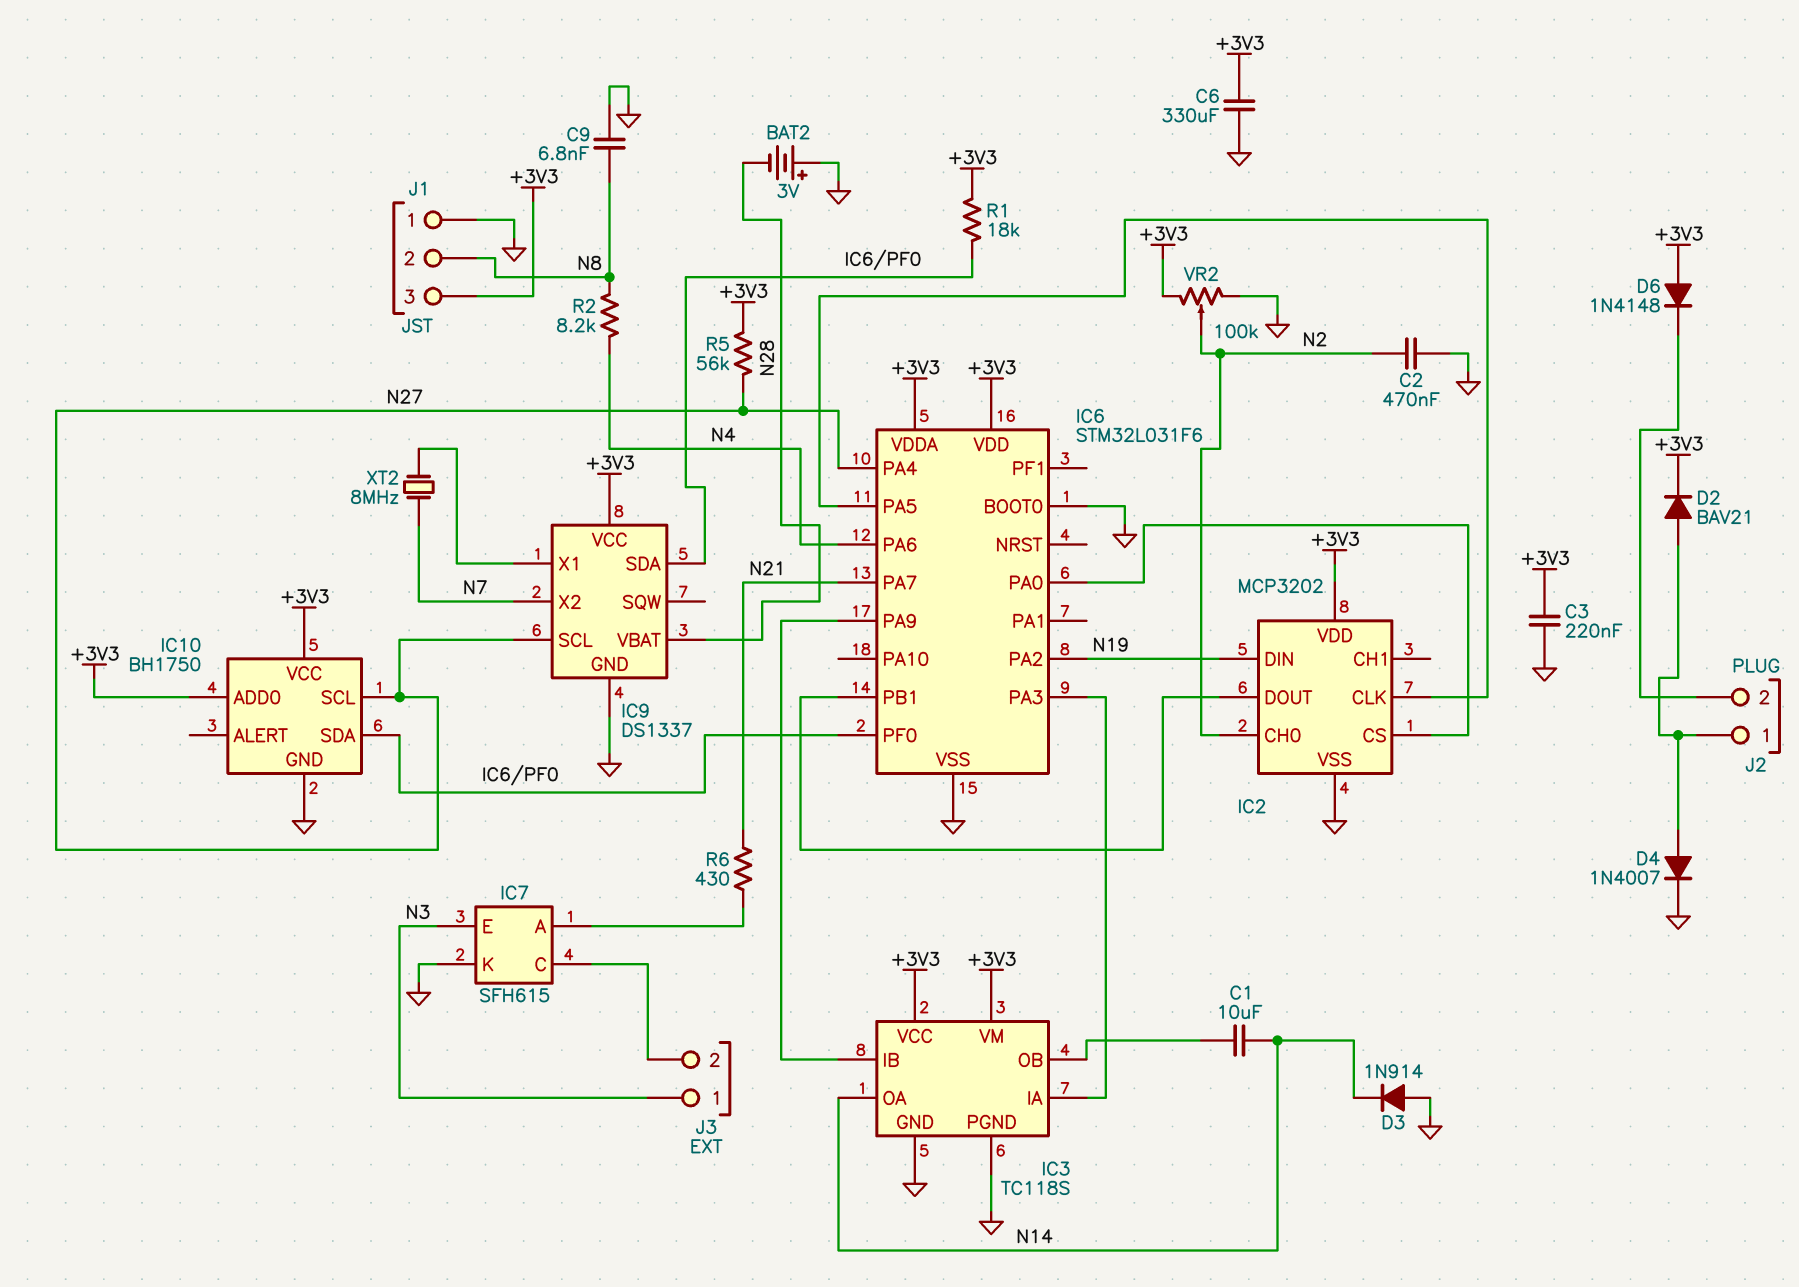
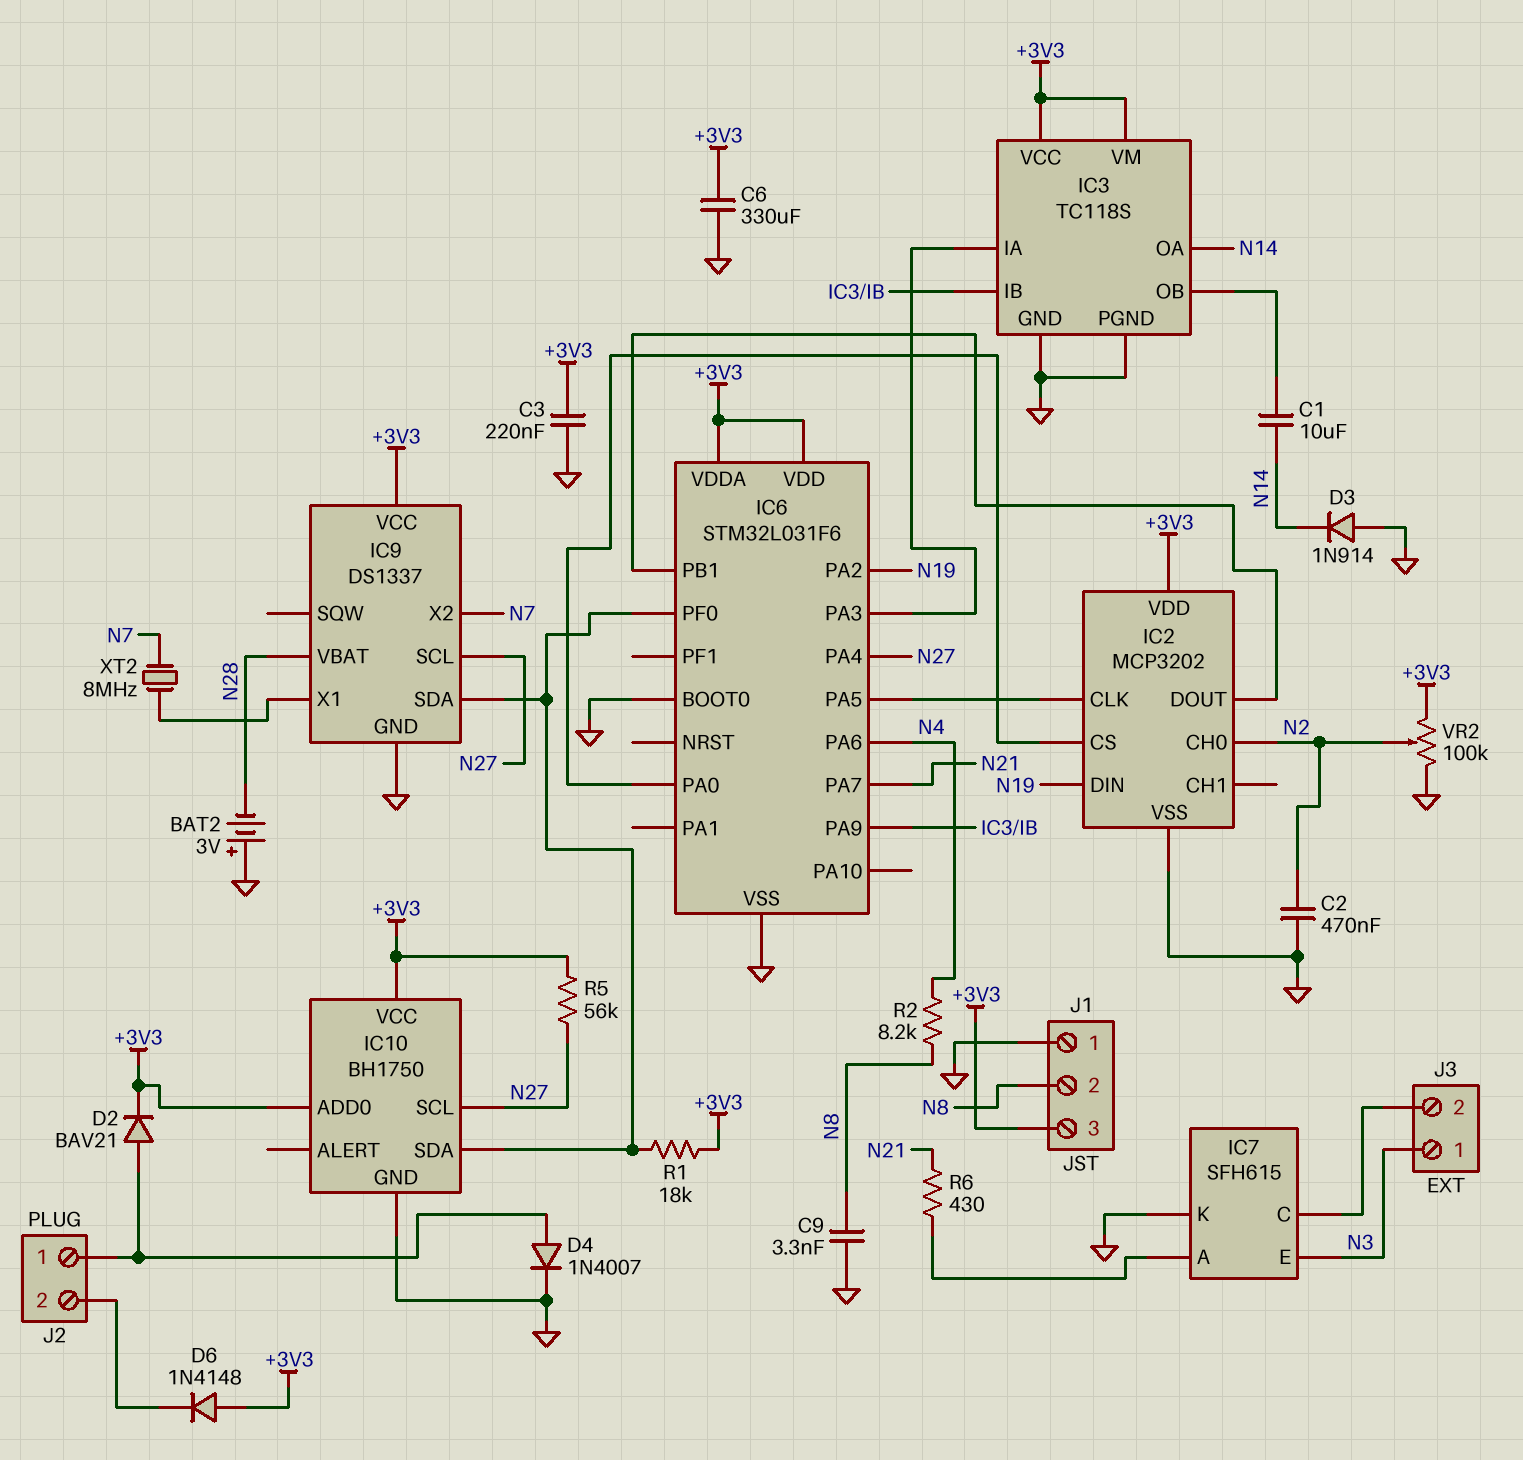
C9: 6.8nF (GND, N8) -> 3.3nF (GND, N8)

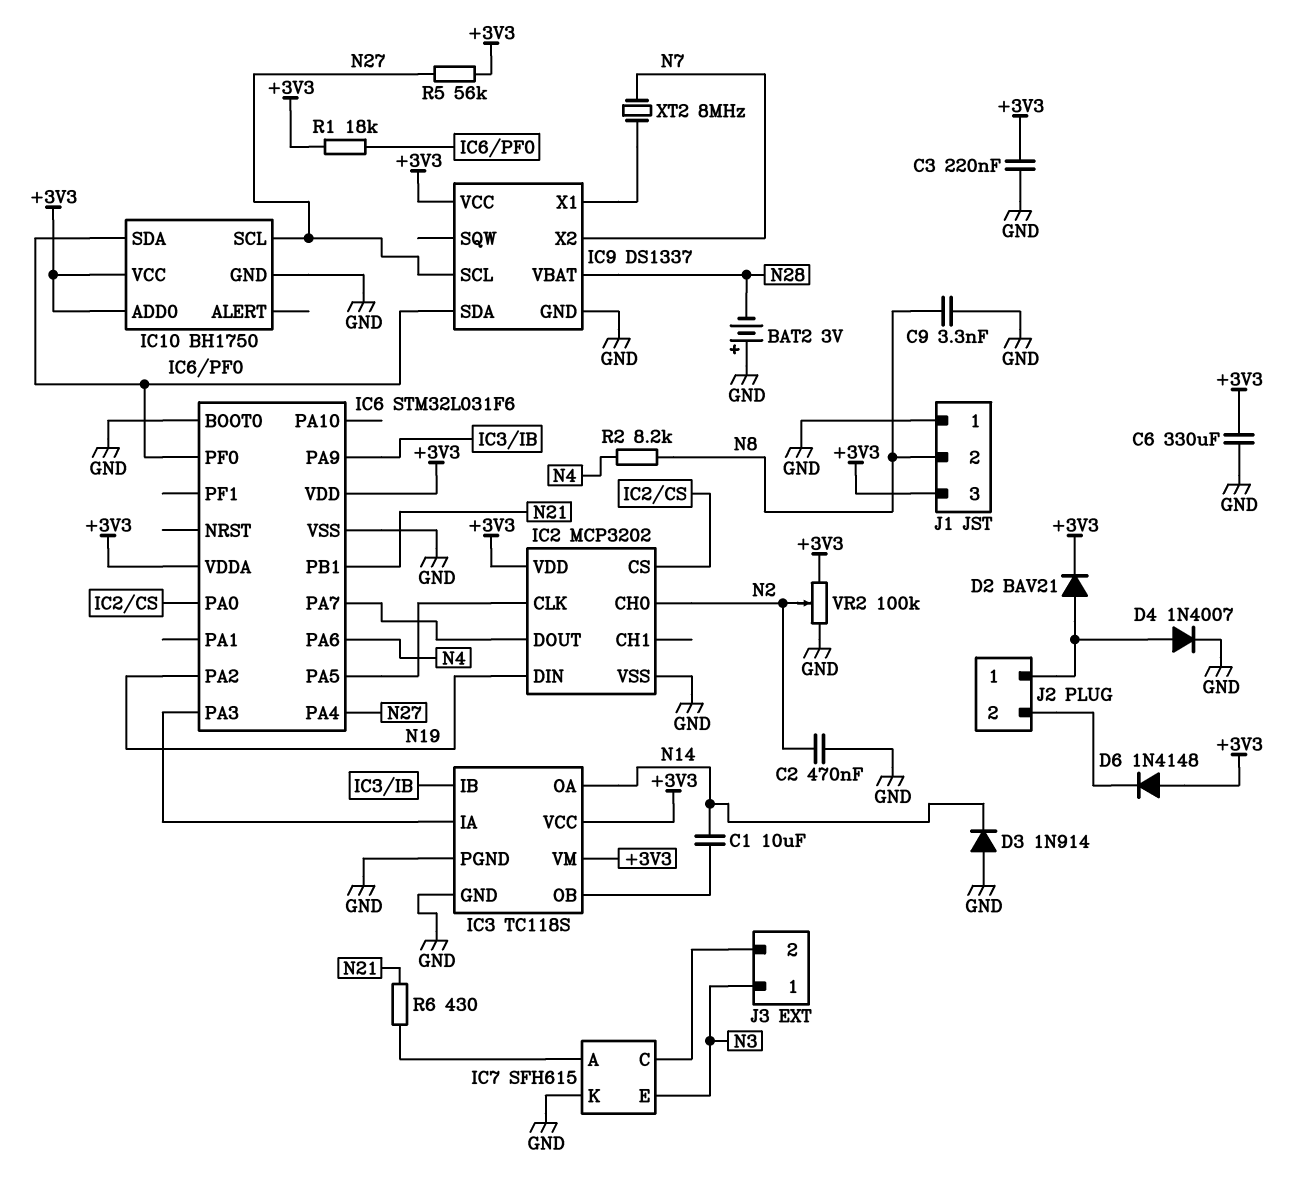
IC6 pin PA7: N21 -> IC2/DOUT
IC6 pin PB1: IC2/DOUT -> N21

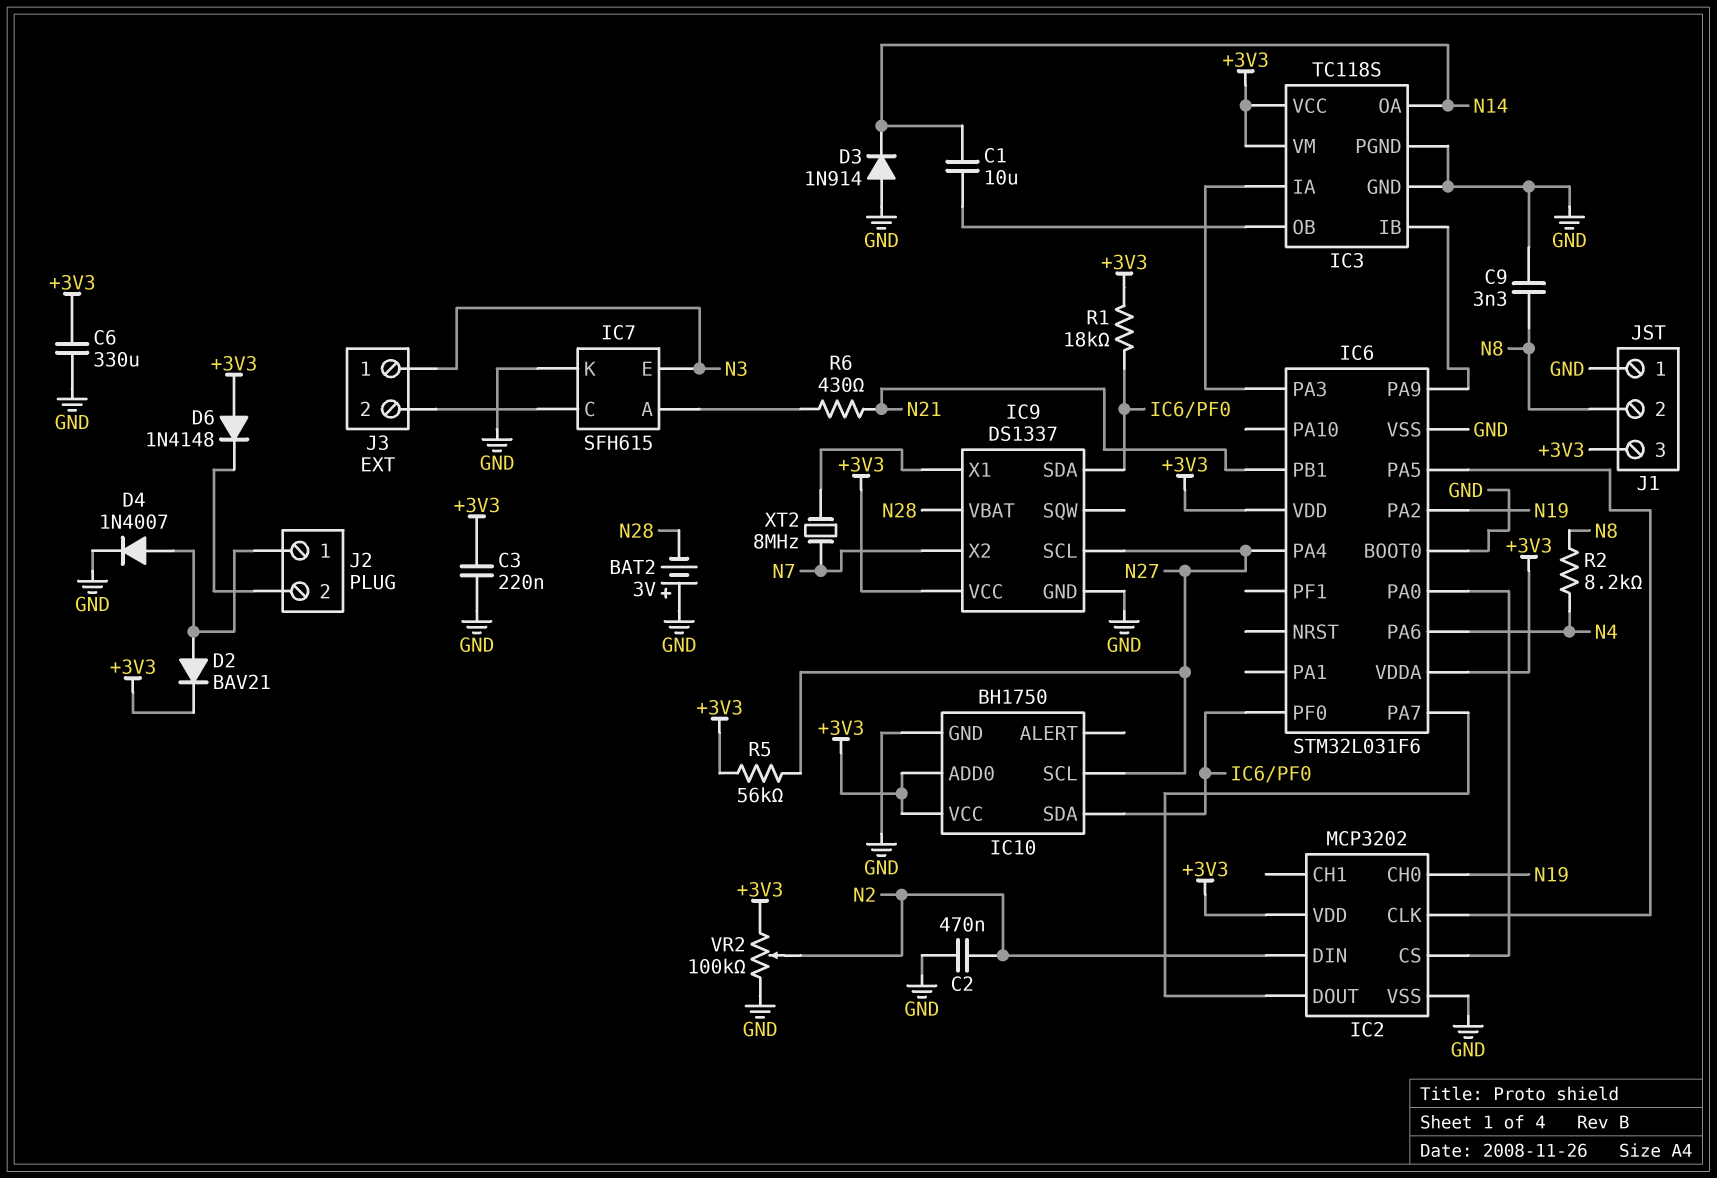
IC2 pin CH0: N2 -> N19
IC2 pin DIN: N19 -> N2

